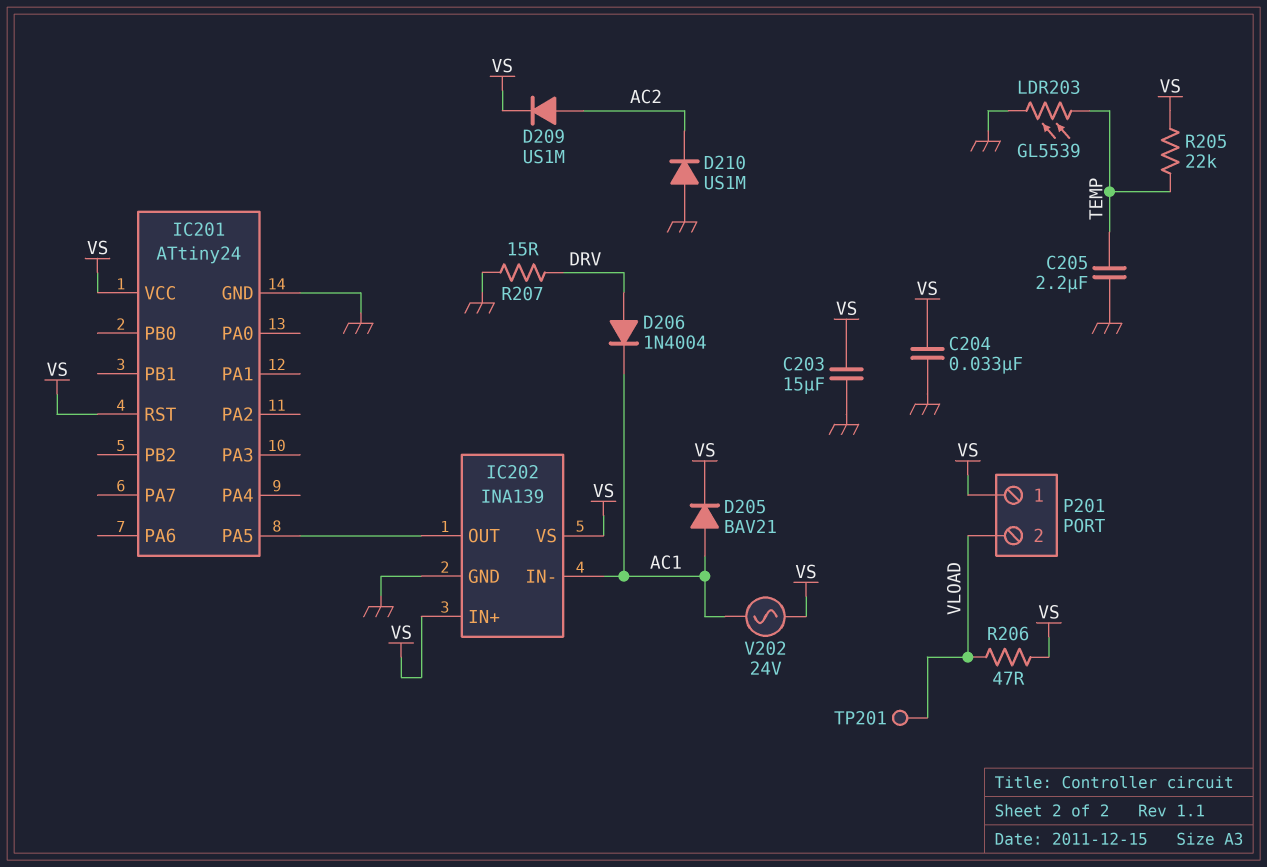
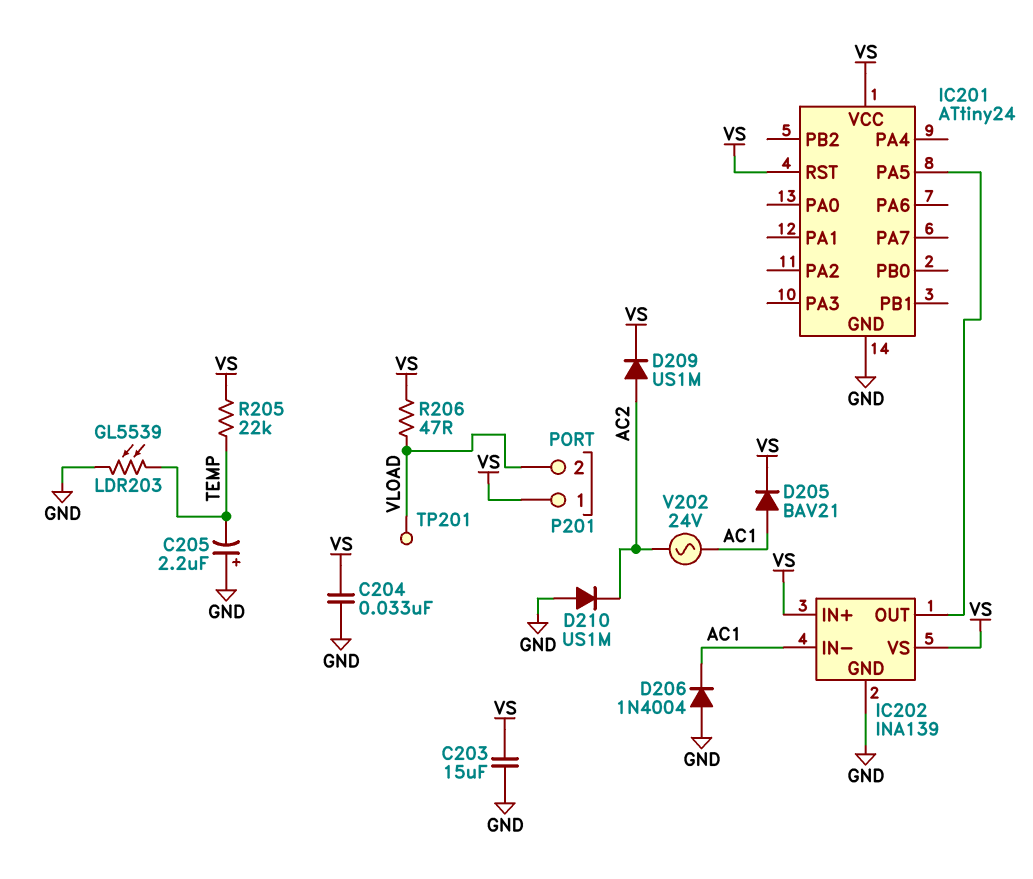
C205: 2.2uF (GND, TEMP) -> 2.2uF (plus GND, minus TEMP)
D206: diode 1N4004 (A DRV, K AC1) -> diode 1N4004 (A GND, K AC1)
R207: 15 (DRV, GND) -> none
V202: AC 24V (AC1, VS) -> AC 24V (AC1, AC2)

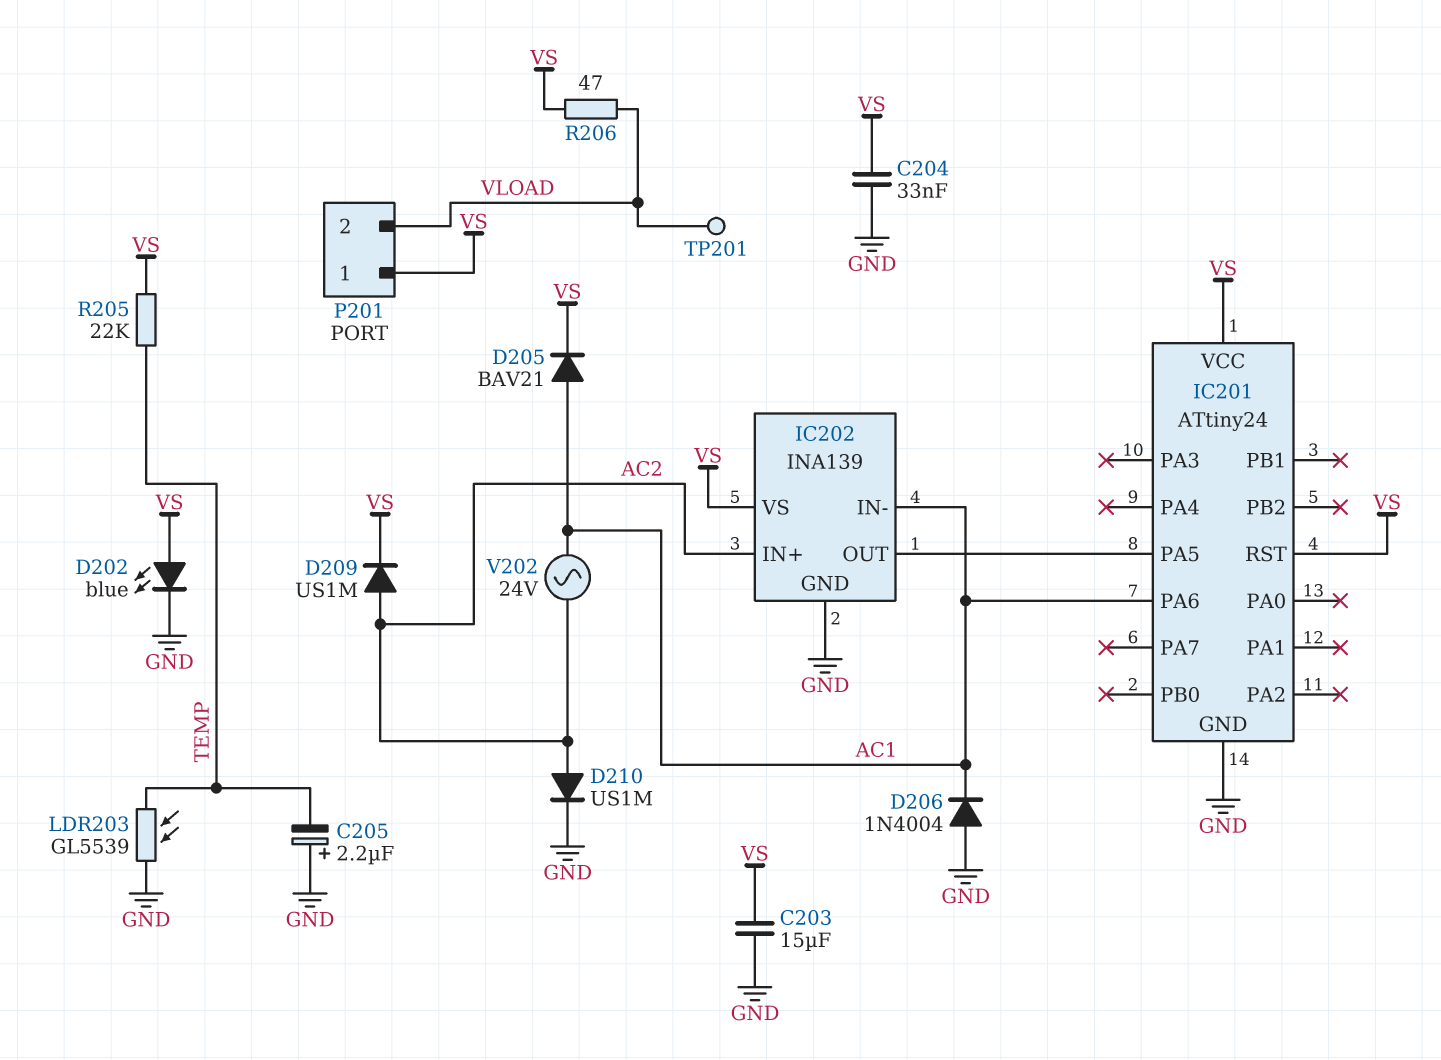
D202: none -> LED blue (A VS, K GND)
D210: diode US1M (A GND, K AC2) -> diode US1M (A AC2, K GND)
IC201 pin PA6: none -> AC1
IC202 pin IN+: VS -> AC2

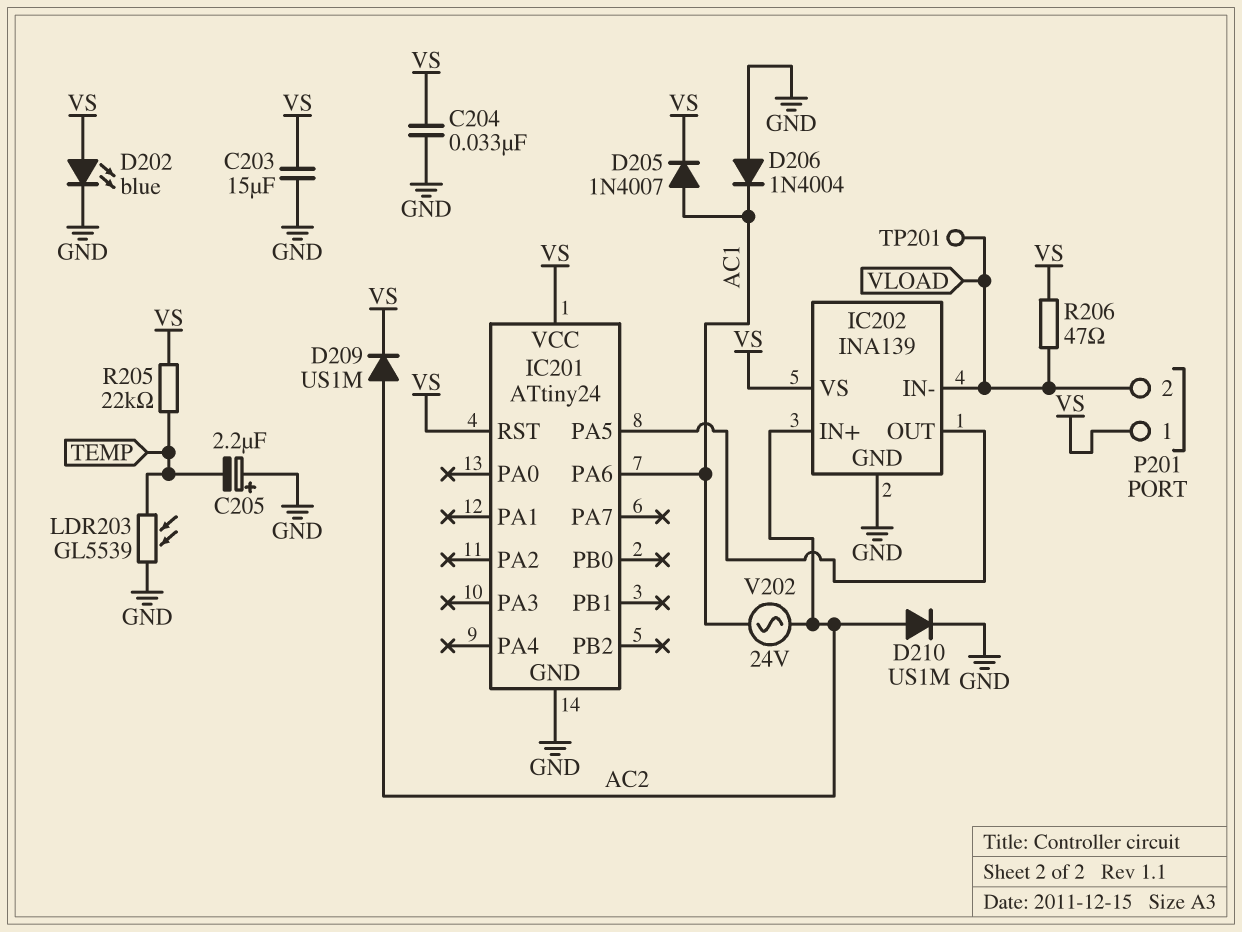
D205: diode BAV21 (A AC1, K VS) -> diode 1N4007 (A AC1, K VS)
IC202 pin IN-: AC1 -> VLOAD

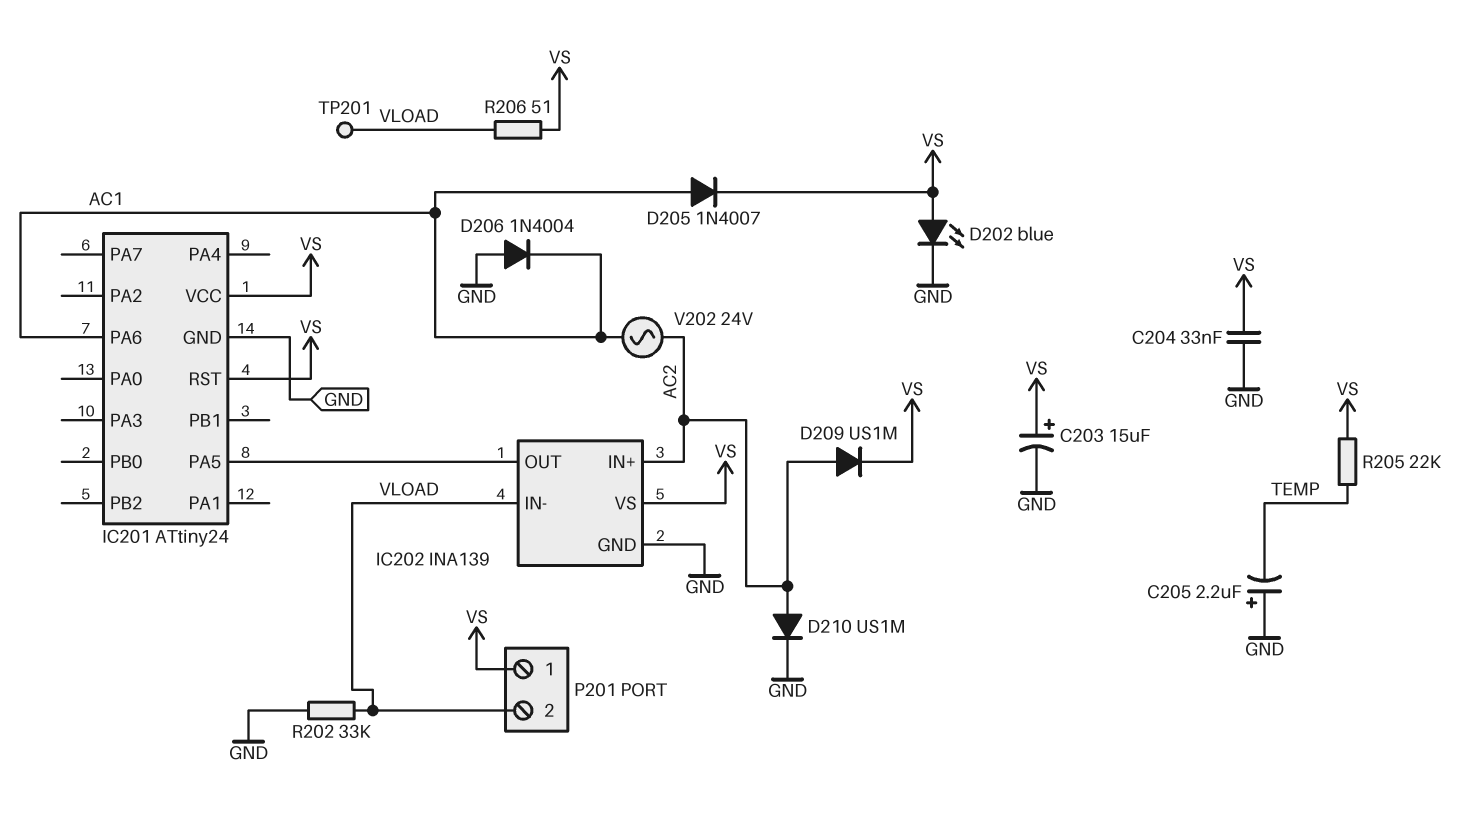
C203: 15uF (GND, VS) -> 15uF (plus VS, minus GND)
LDR203: GL5539 (GND, TEMP) -> none
R202: none -> 33k (GND, VLOAD)
R206: 47 (VLOAD, VS) -> 51 (VLOAD, VS)

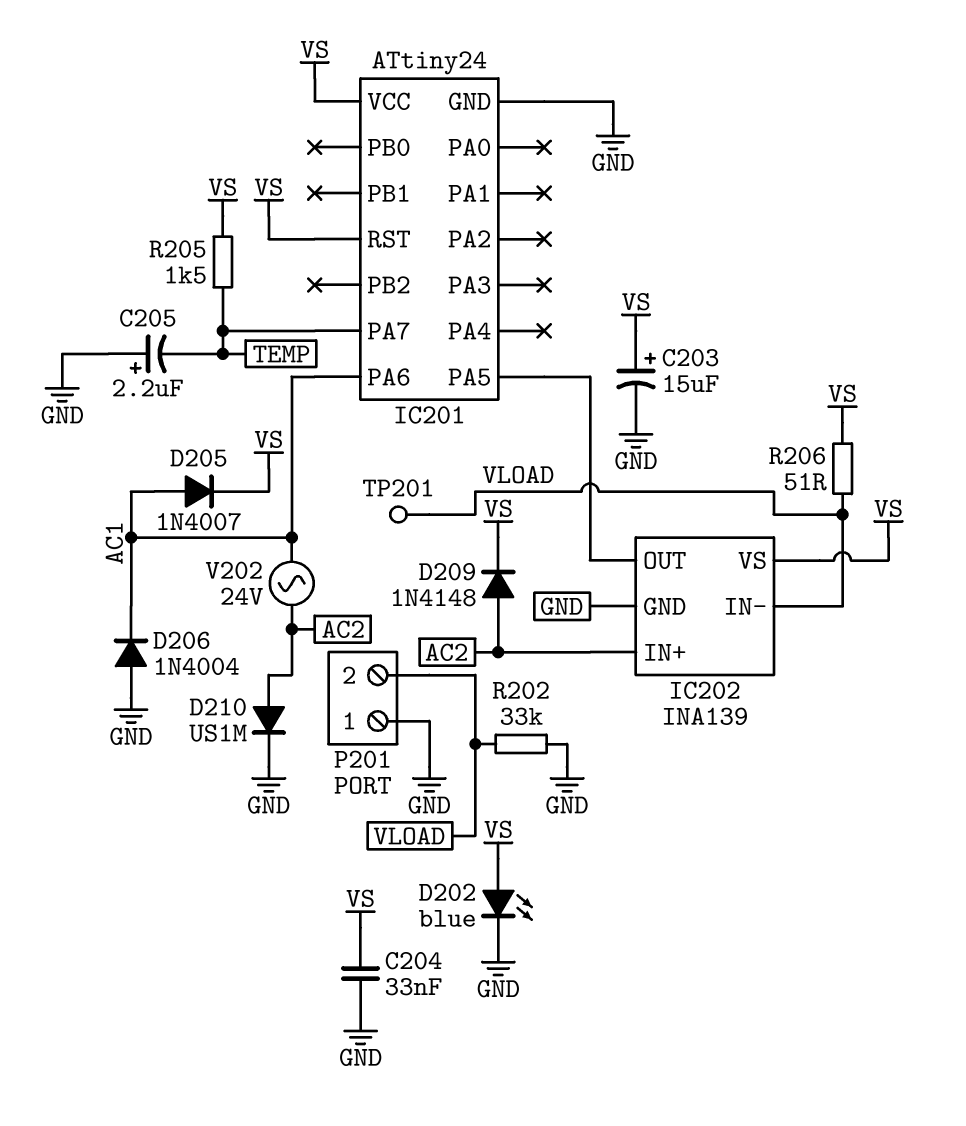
D209: diode US1M (A AC2, K VS) -> diode 1N4148 (A AC2, K VS)
IC201 pin PA7: none -> TEMP
P201 pin 1: VS -> GND
R205: 22k (TEMP, VS) -> 1.5k (TEMP, VS)

